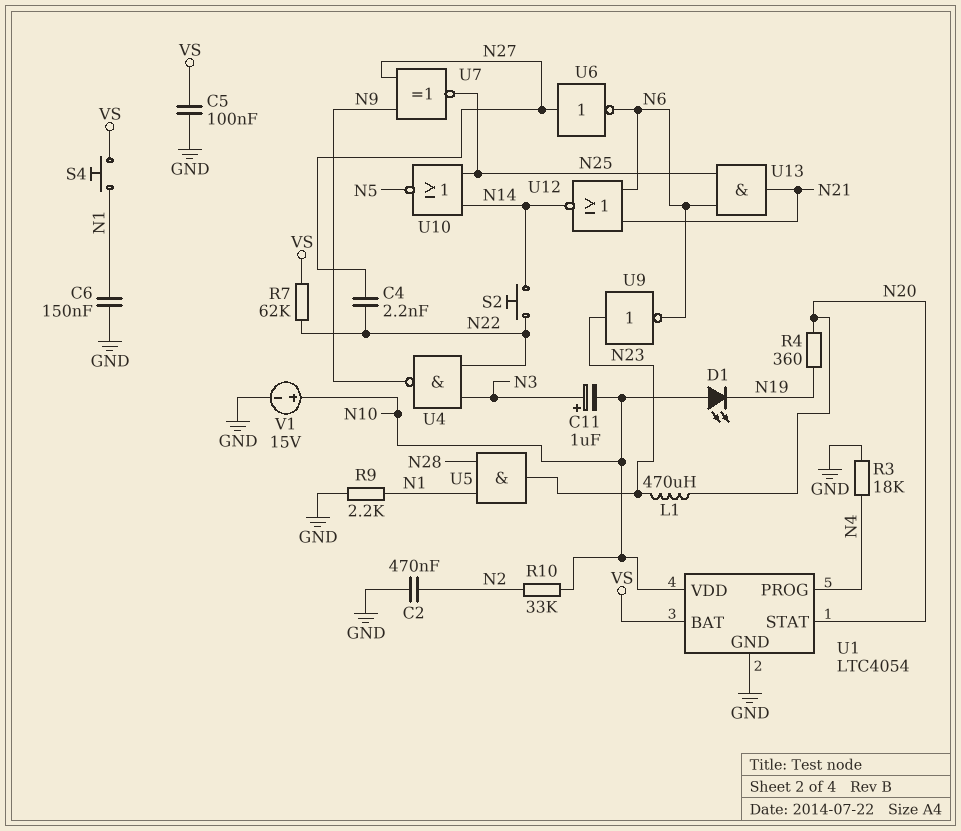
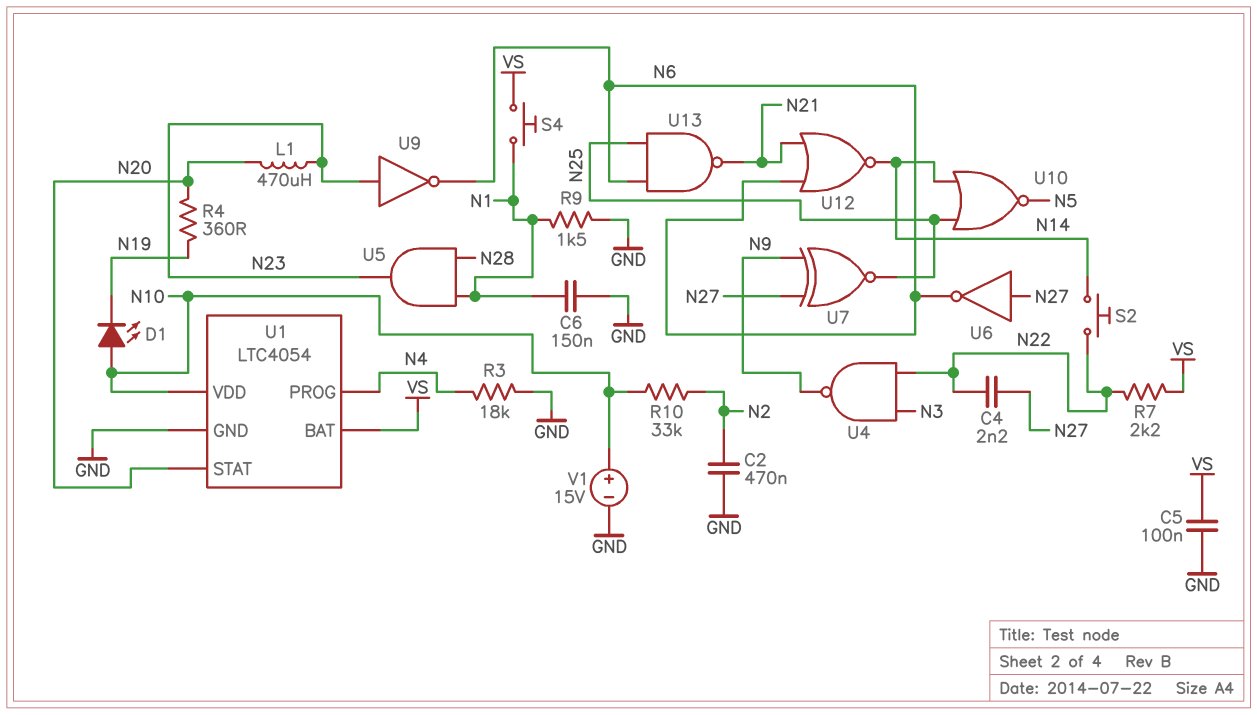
C11: 1uF (plus N3, minus N10) -> none
R7: 62k (N22, VS) -> 2.2k (N22, VS)
R9: 2.2k (GND, N1) -> 1.5k (GND, N1)
U13: AND (in N6, in N25, out N21) -> NAND (in N6, in N25, out N21)

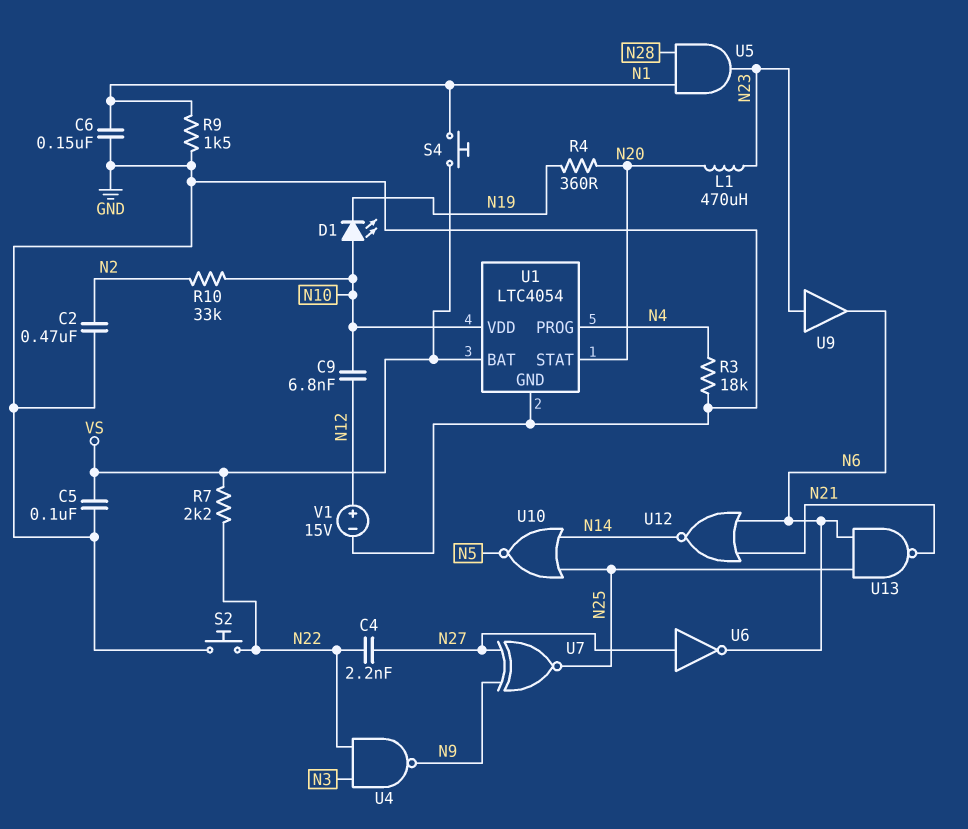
C9: none -> 6.8nF (N10, N12)
S2: button (N14, N22) -> button (GND, N22)
U9: NOT (in N23, out N6) -> buffer (in N23, out N6)
V1: 15V (plus N10, minus GND) -> 15V (plus N12, minus GND)

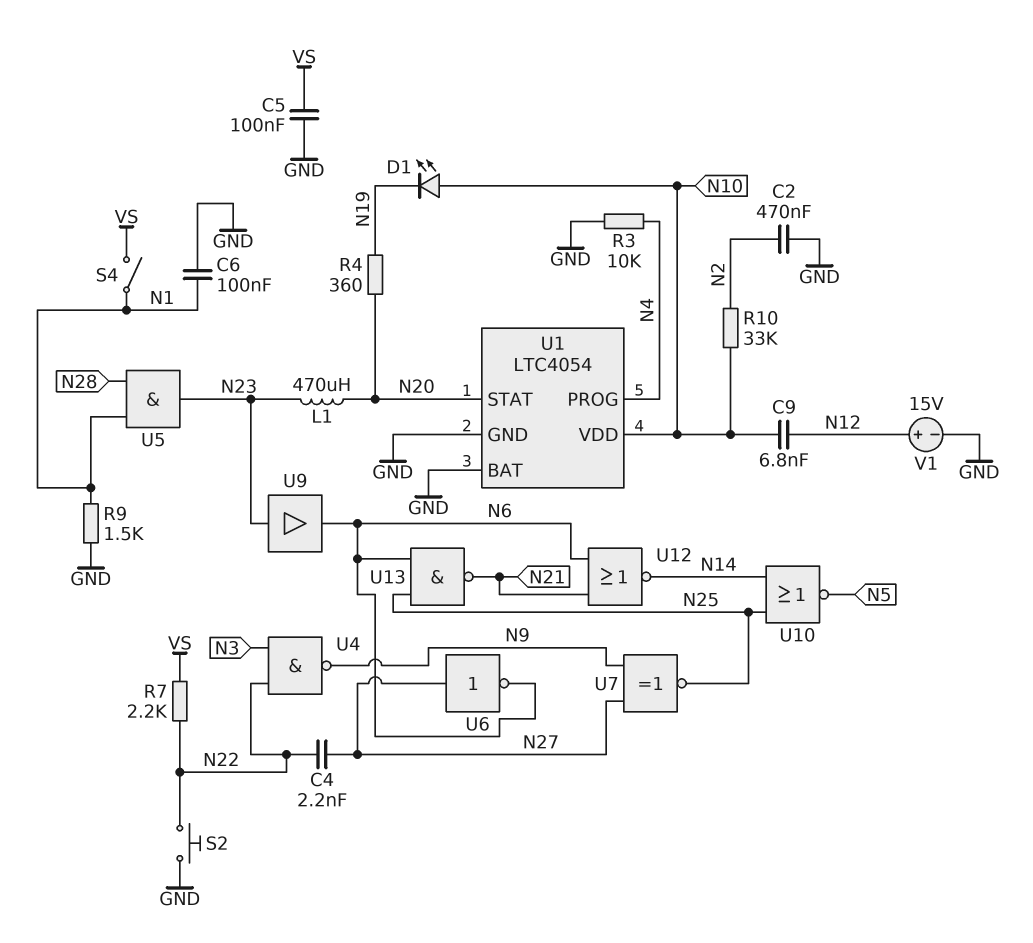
C6: 150nF (GND, N1) -> 100nF (GND, N1)
R3: 18k (GND, N4) -> 10k (GND, N4)
S4: button (N1, VS) -> switch (N1, VS)
U1 pin BAT: VS -> GND

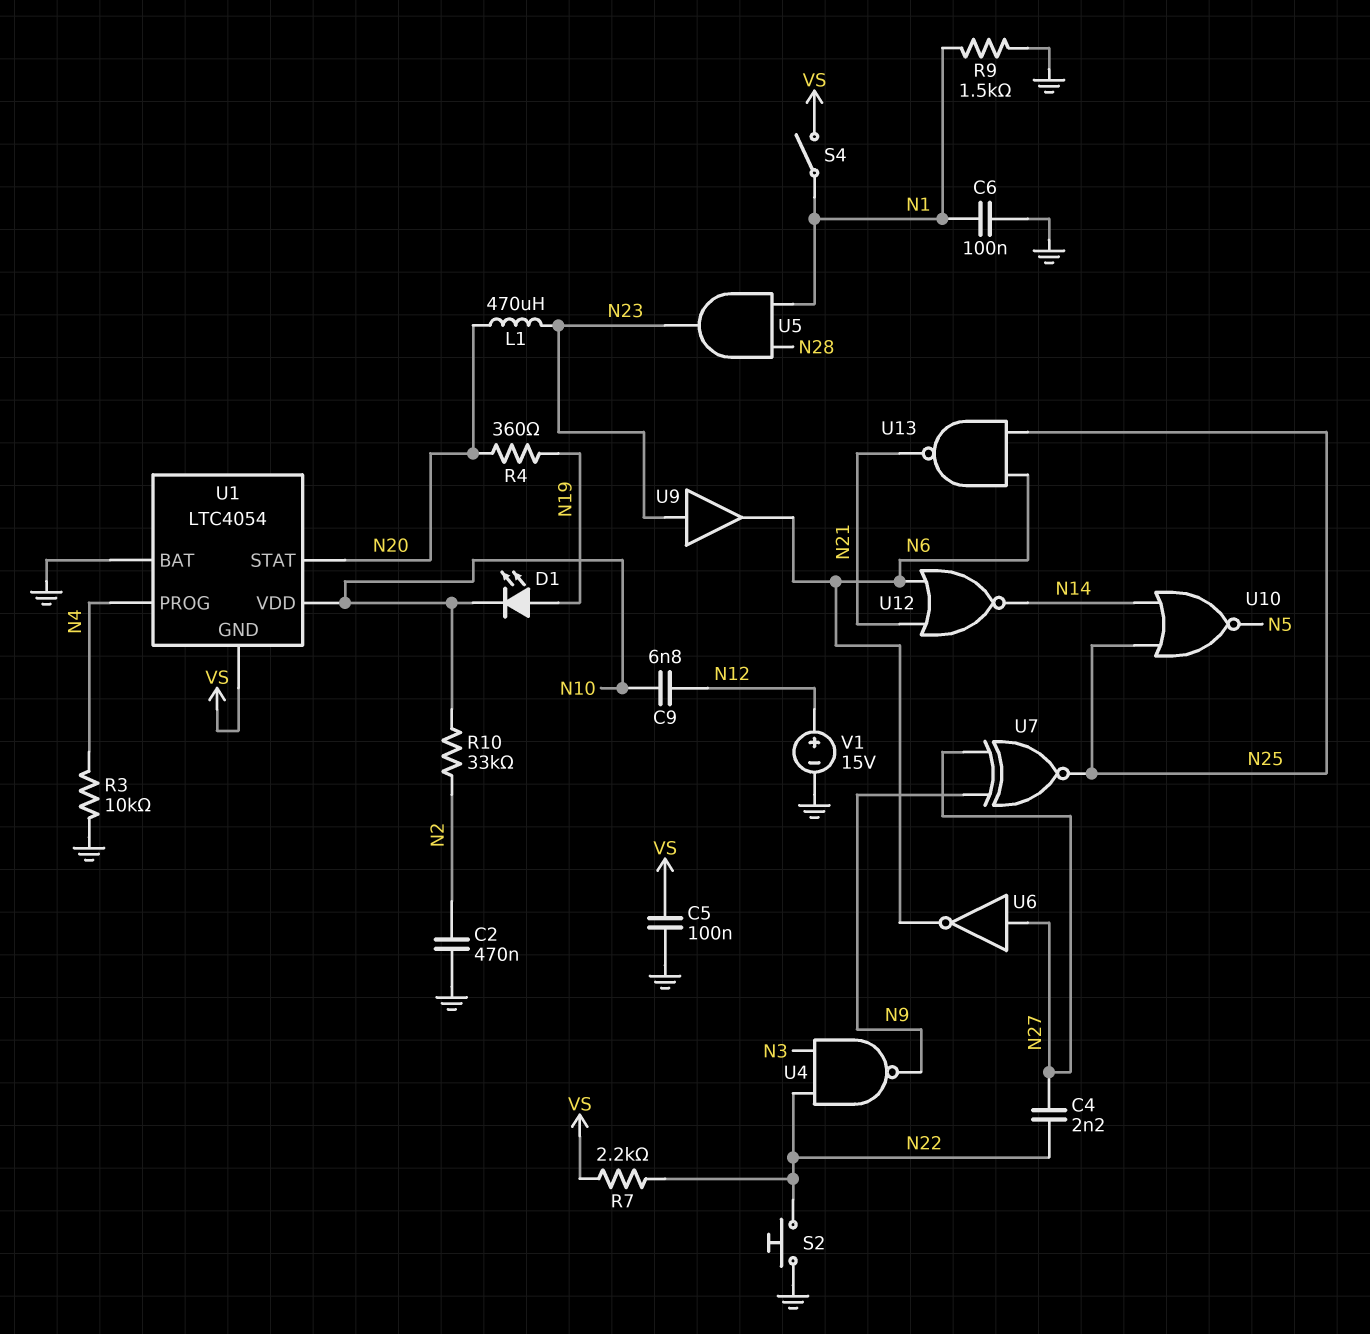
D1: LED (A N10, K N19) -> LED (A N19, K N10)
U1 pin GND: GND -> VS

